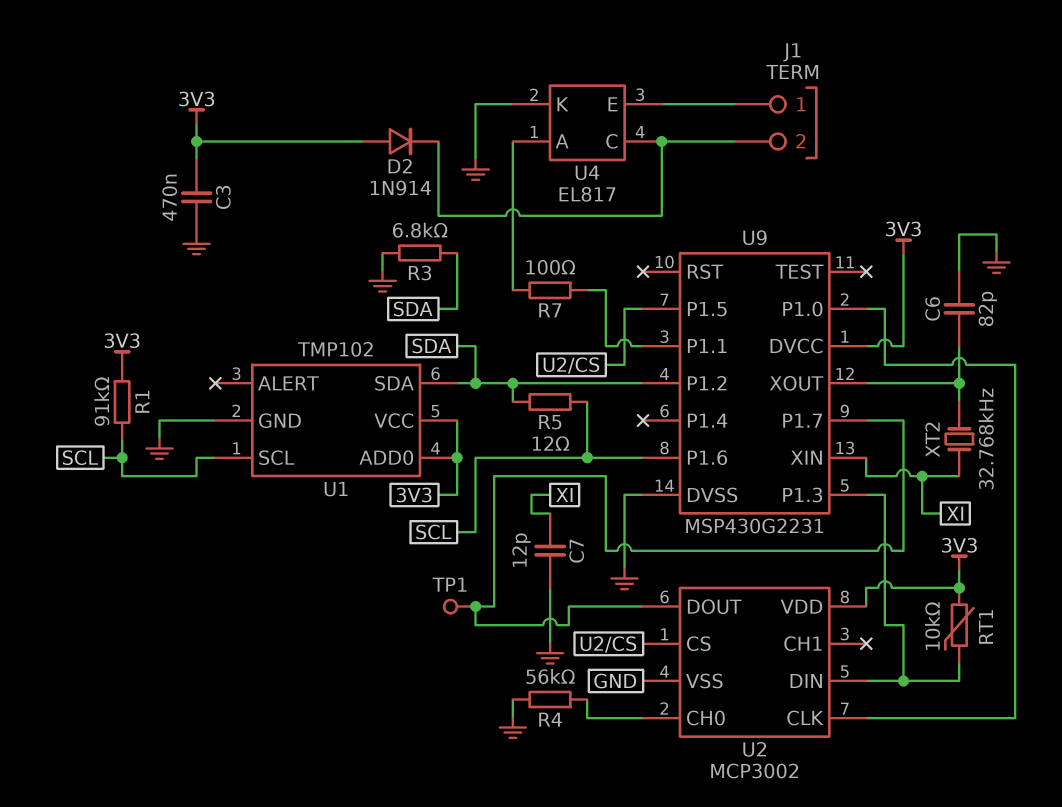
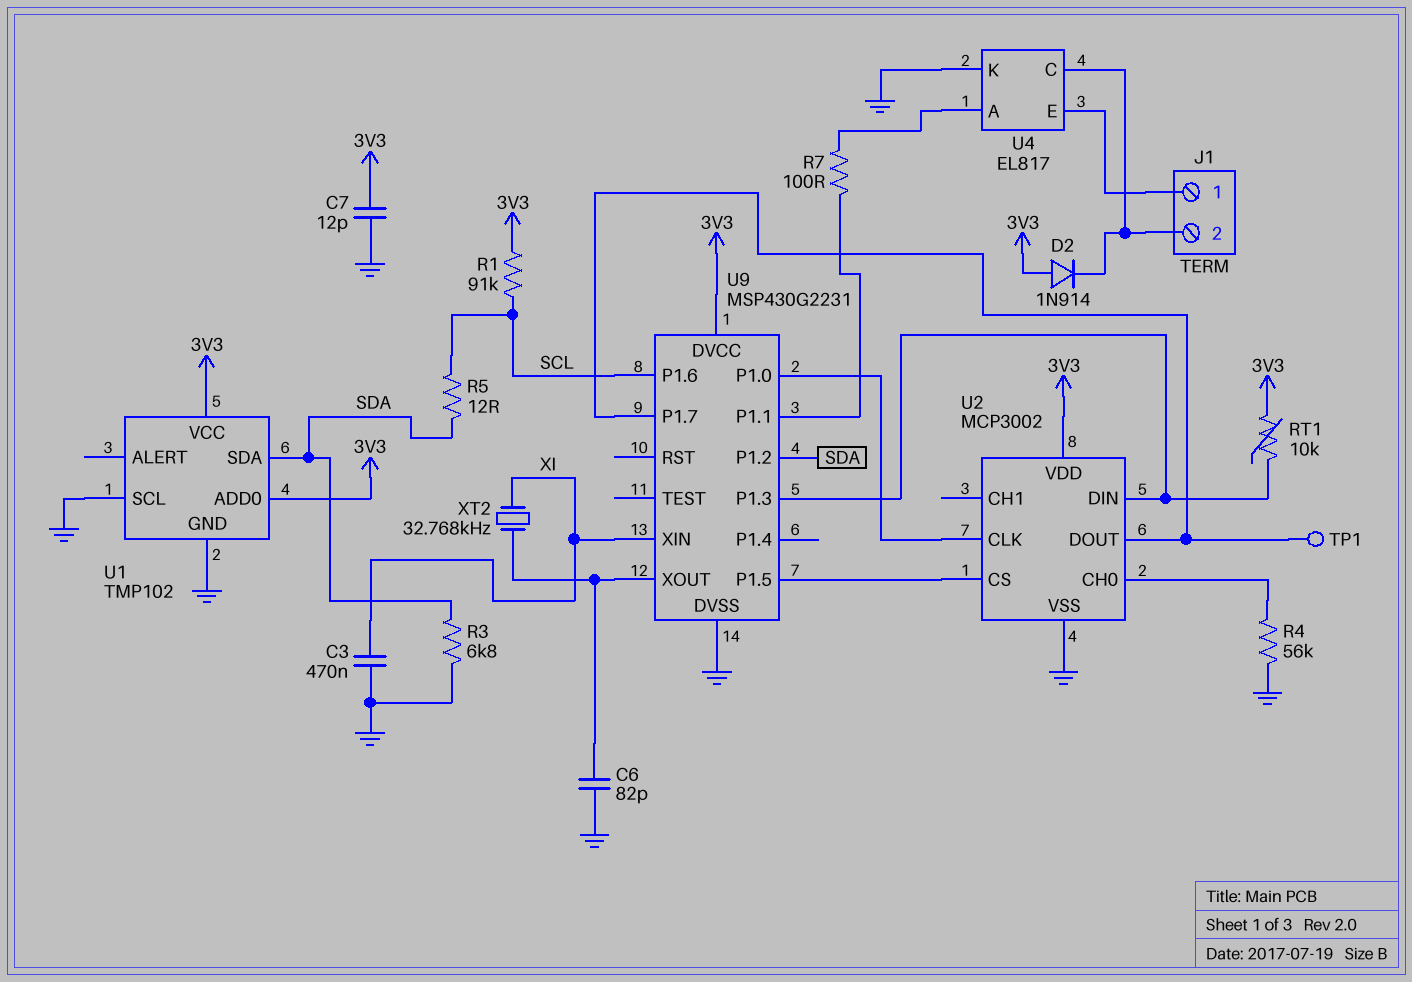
C3: 470nF (3V3, GND) -> 470nF (GND, XI)
C7: 12pF (GND, XI) -> 12pF (3V3, GND)
U1 pin SCL: SCL -> GND

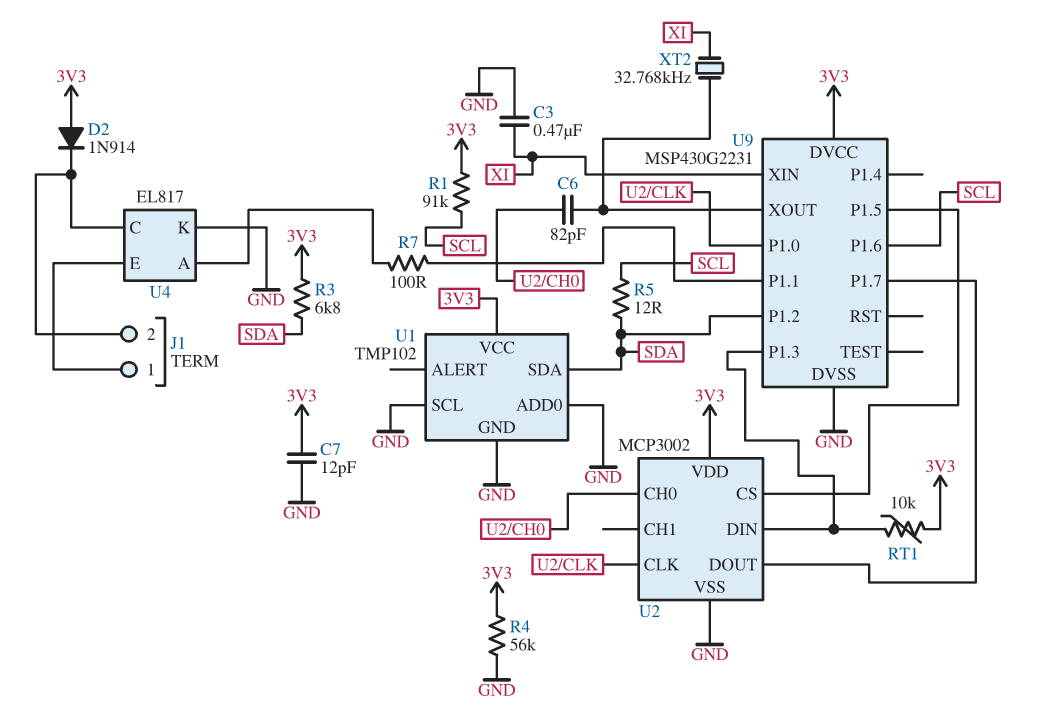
C6: 82pF (GND, U9/XOUT) -> 82pF (U2/CH0, U9/XOUT)
R3: 6.8k (GND, SDA) -> 6.8k (3V3, SDA)
R4: 56k (GND, U2/CH0) -> 56k (3V3, GND)
TP1: test point (U2/DOUT) -> none
U1 pin ADD0: 3V3 -> GND

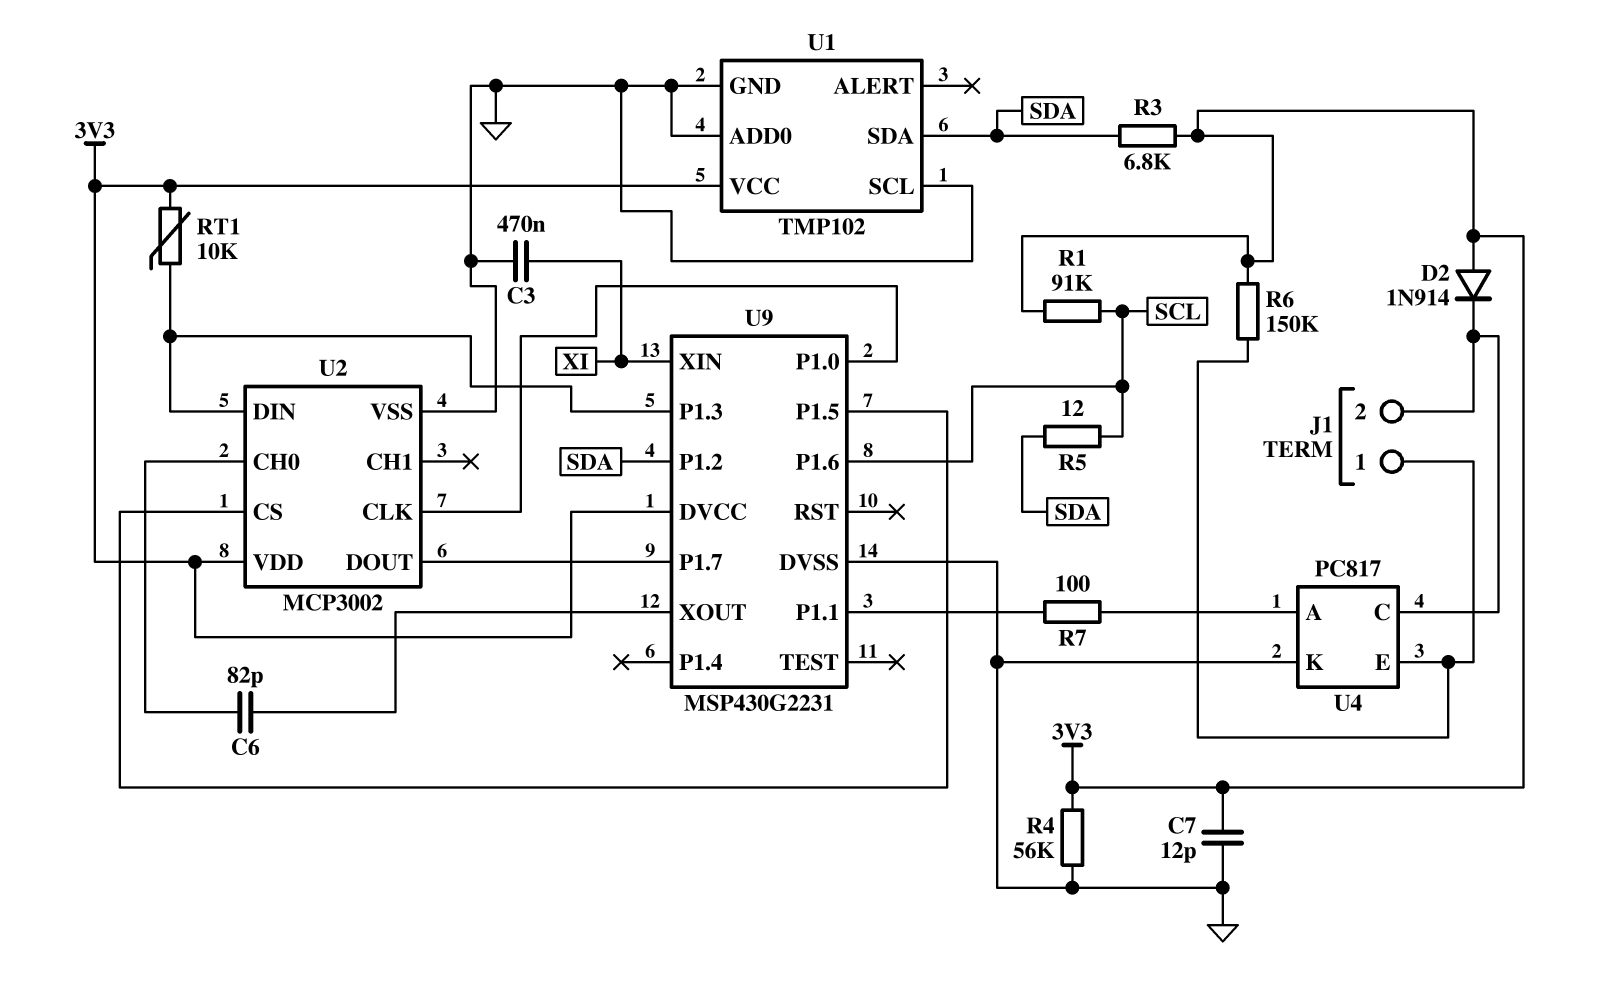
R6: none -> 150k (3V3, J1/1)
U4: EL817 -> PC817
XT2: 32.768kHz (U9/XOUT, XI) -> none

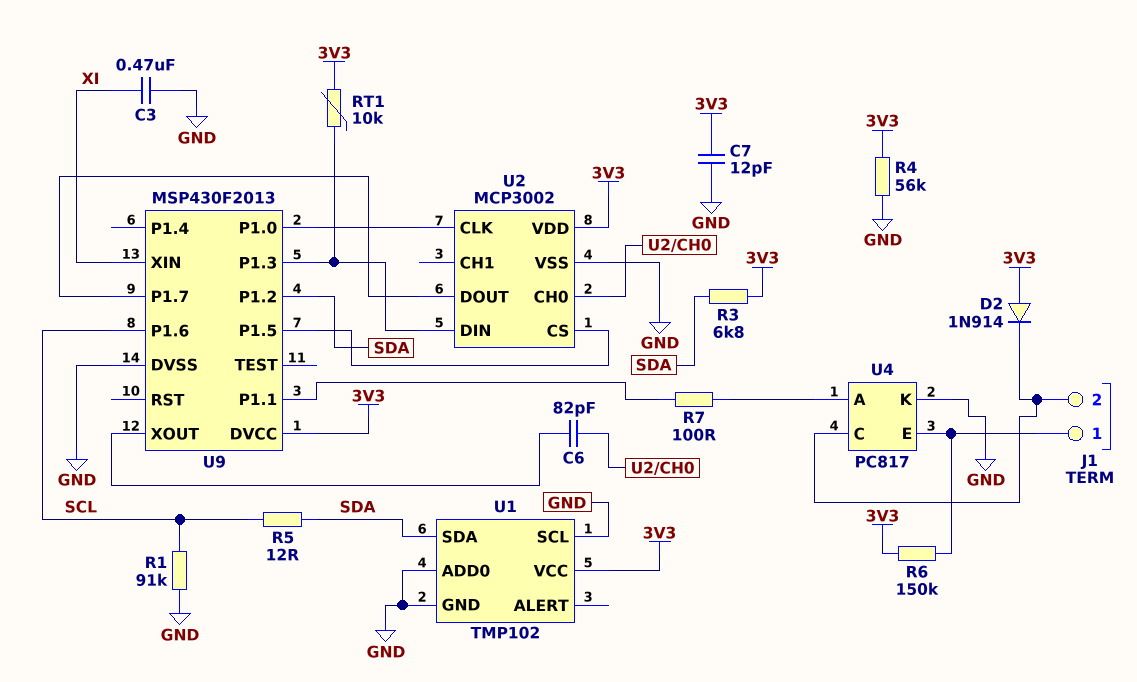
R1: 91k (3V3, SCL) -> 91k (GND, SCL)
U9: MSP430G2231 -> MSP430F2013

